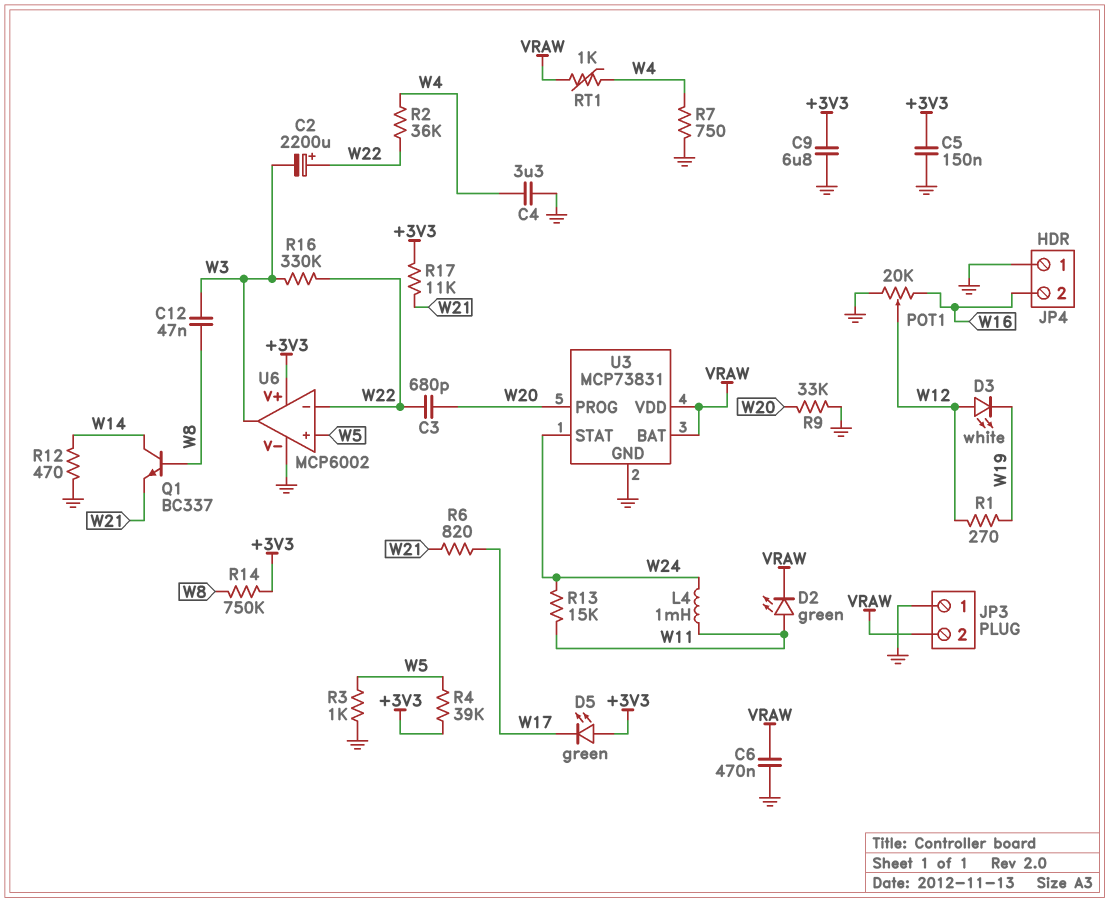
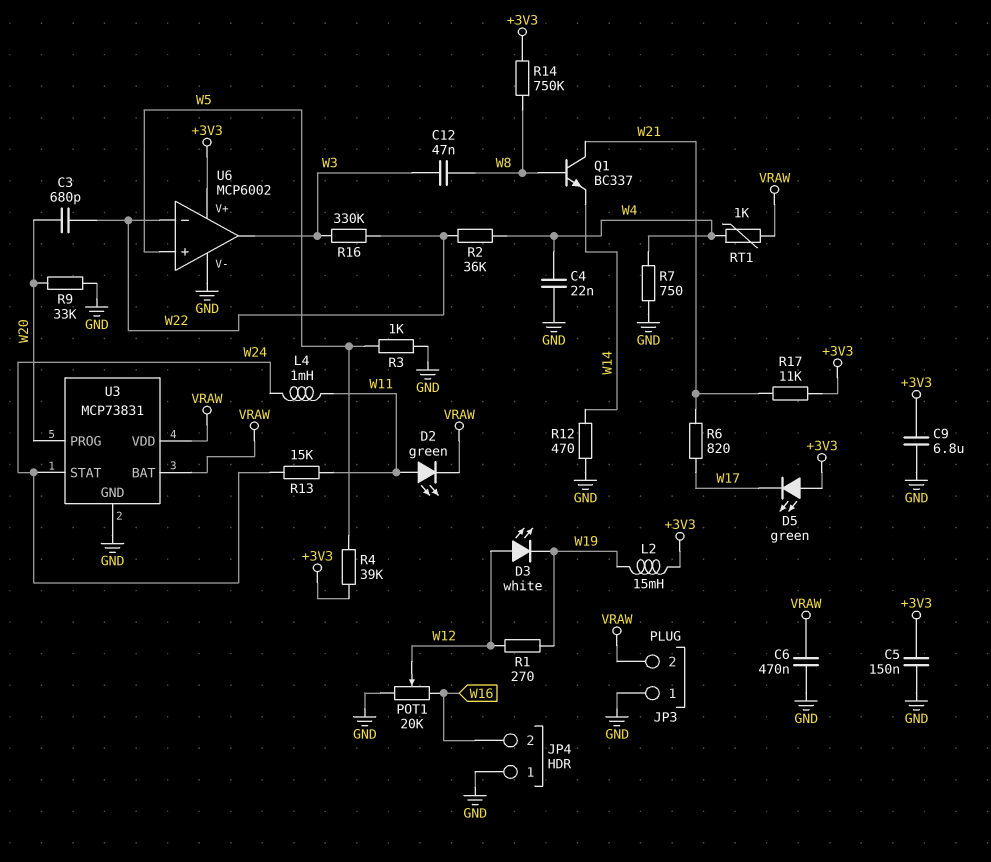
C2: 2200uF (plus W22, minus W3) -> none
C4: 3.3uF (GND, W4) -> 22nF (GND, W4)
L2: none -> 15mH (+3V3, W19)
Q1: NPN BC337 (B W8, C W14, E W21) -> NPN BC337 (B W8, C W21, E W14)

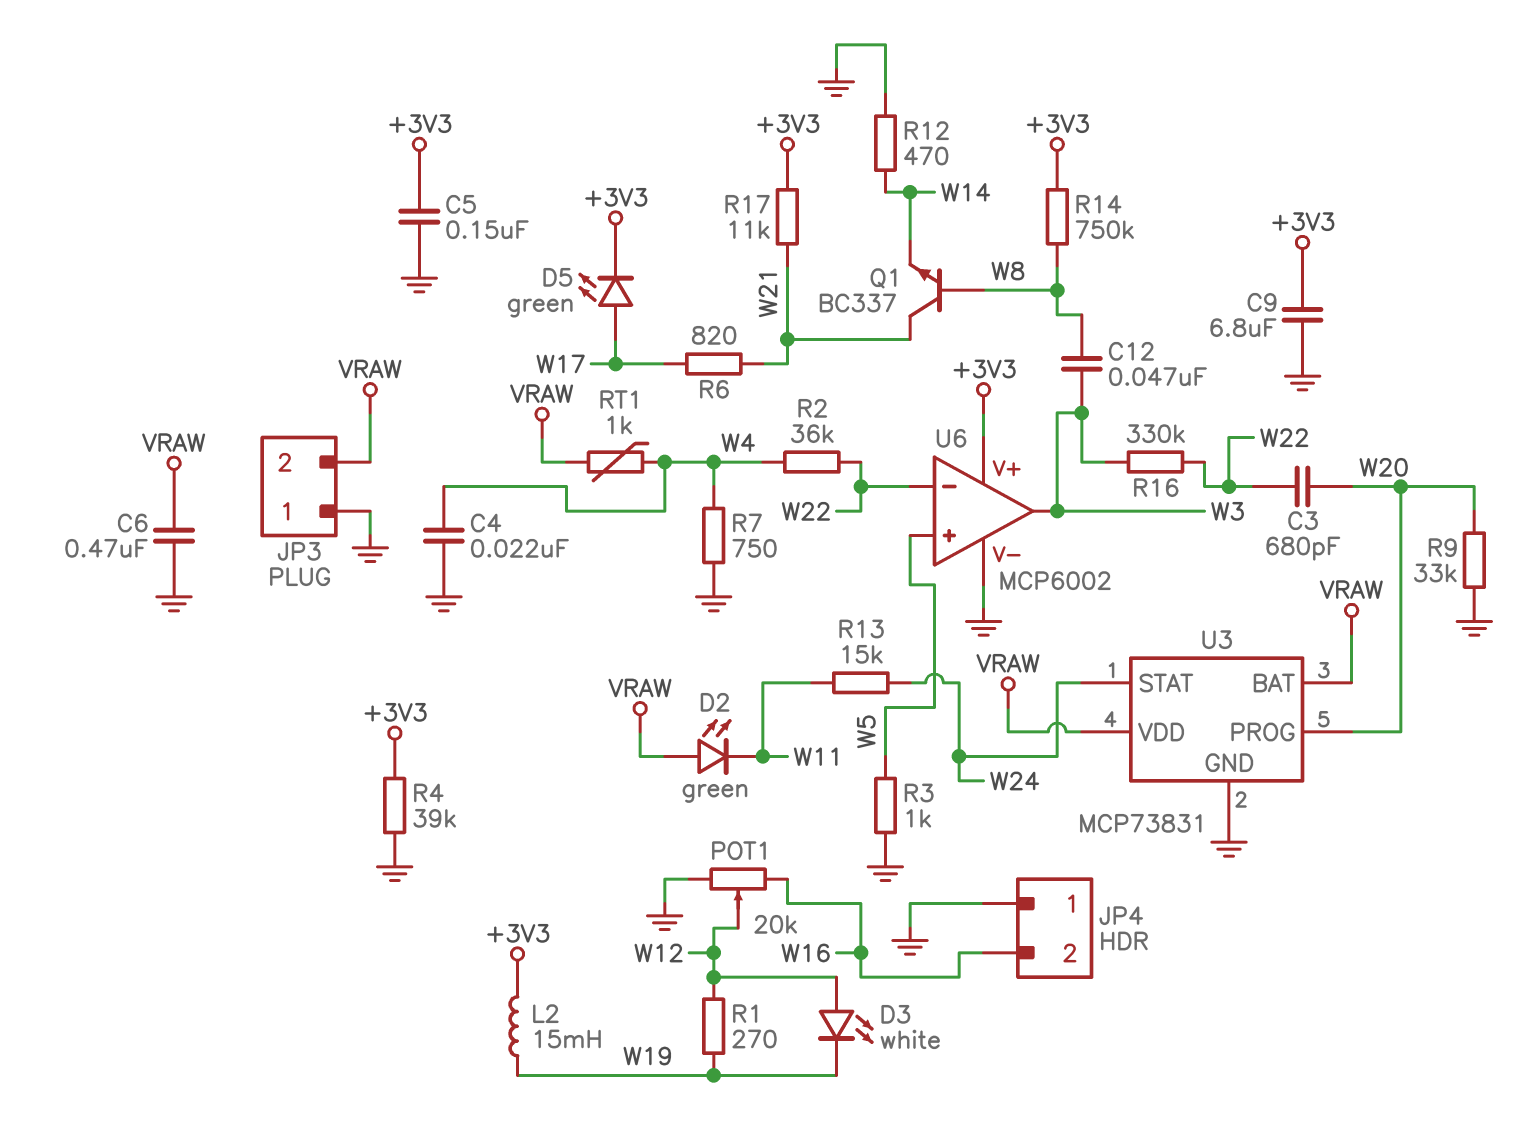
D2: LED green (A W11, K VRAW) -> LED green (A VRAW, K W11)
D5: LED green (A +3V3, K W17) -> LED green (A W17, K +3V3)
L4: 1mH (W11, W24) -> none
R4: 39k (+3V3, W5) -> 39k (+3V3, GND)

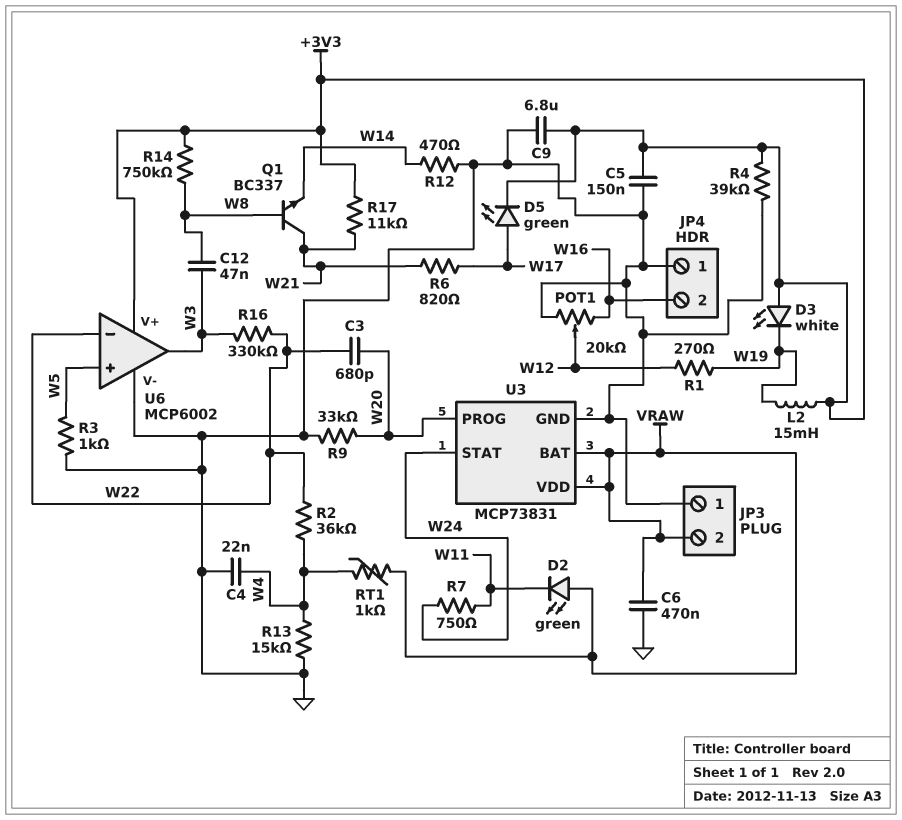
D3: LED white (A W12, K W19) -> LED white (A +3V3, K W19)
R7: 750 (GND, W4) -> 750 (W11, W24)
R13: 15k (W11, W24) -> 15k (GND, W4)

